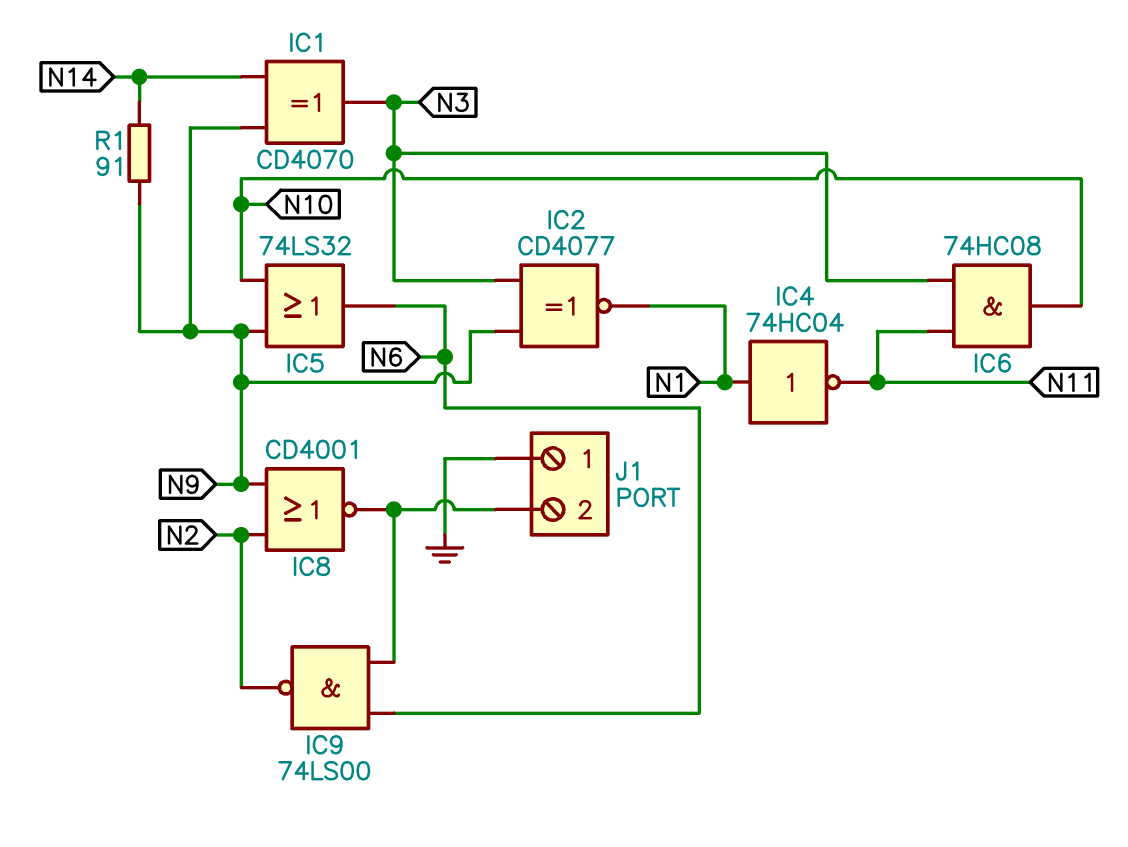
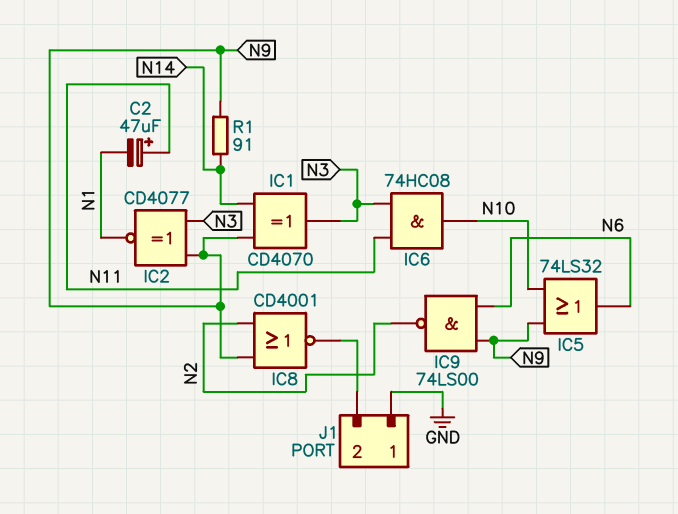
C2: none -> 47uF (plus N11, minus N1)
IC4: NOT 74HC04 (in N1, out N11) -> none
IC9: NAND 74LS00 (in J1/2, in N6, out N2) -> NAND 74LS00 (in N6, in N9, out N2)

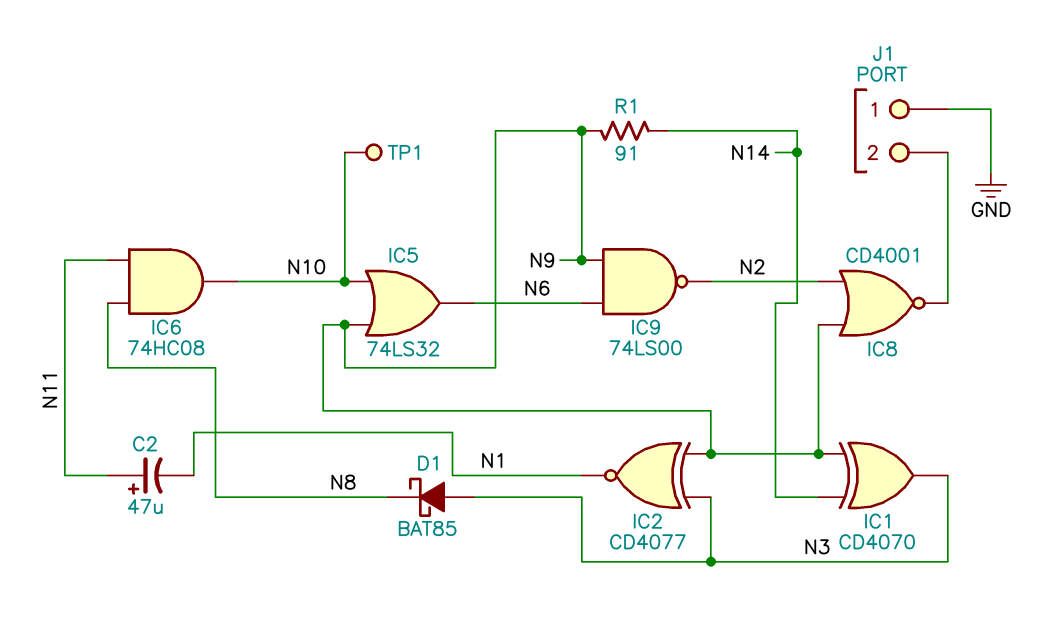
D1: none -> schottky BAT85 (A N3, K N8)
IC6: AND 74HC08 (in N3, in N11, out N10) -> AND 74HC08 (in N8, in N11, out N10)
TP1: none -> test point (N10)

